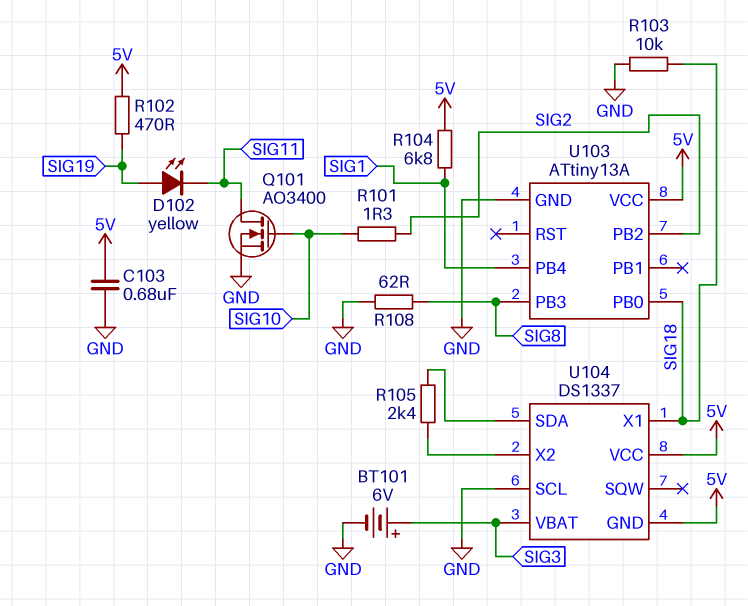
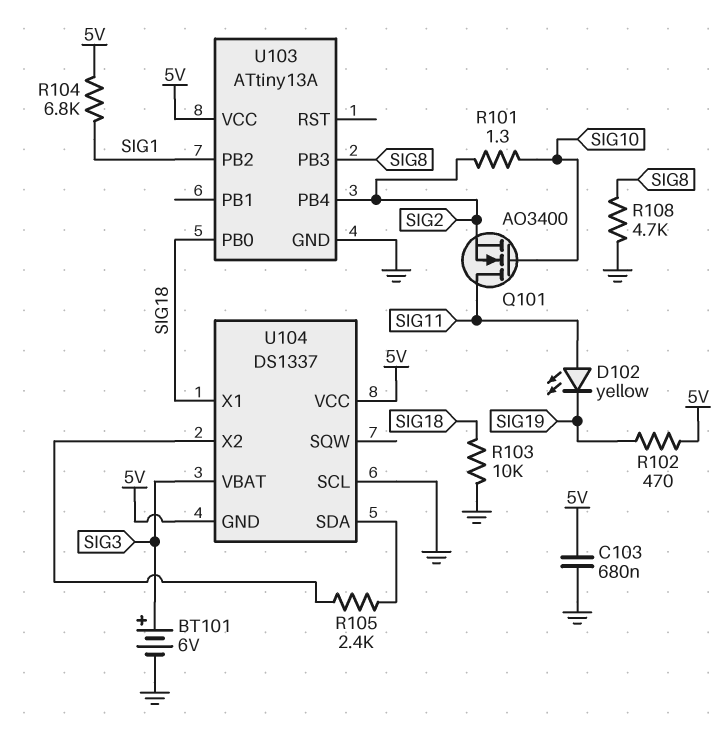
D102: LED yellow (A SIG19, K SIG11) -> LED yellow (A SIG11, K SIG19)
Q101: NMOS AO3400 (G SIG10, D SIG11, S GND) -> NMOS AO3400 (G SIG10, D SIG11, S SIG2)
R108: 62 (GND, SIG8) -> 4.7k (GND, SIG8)
U103 pin PB2: SIG2 -> SIG1
U103 pin PB4: SIG1 -> SIG2

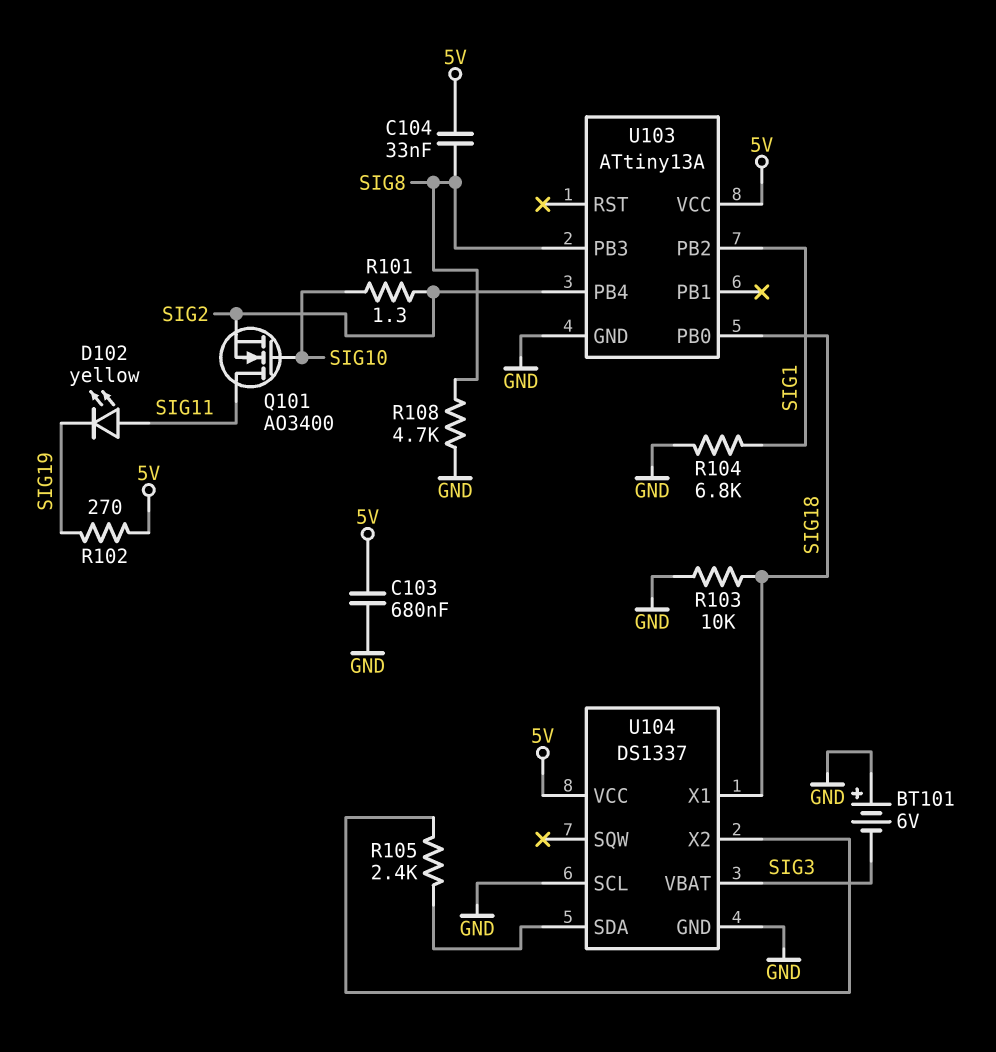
BT101: 6V (plus SIG3, minus GND) -> 6V (plus GND, minus SIG3)
C104: none -> 33nF (5V, SIG8)
R102: 470 (5V, SIG19) -> 270 (5V, SIG19)
R104: 6.8k (5V, SIG1) -> 6.8k (GND, SIG1)
U104 pin GND: 5V -> GND

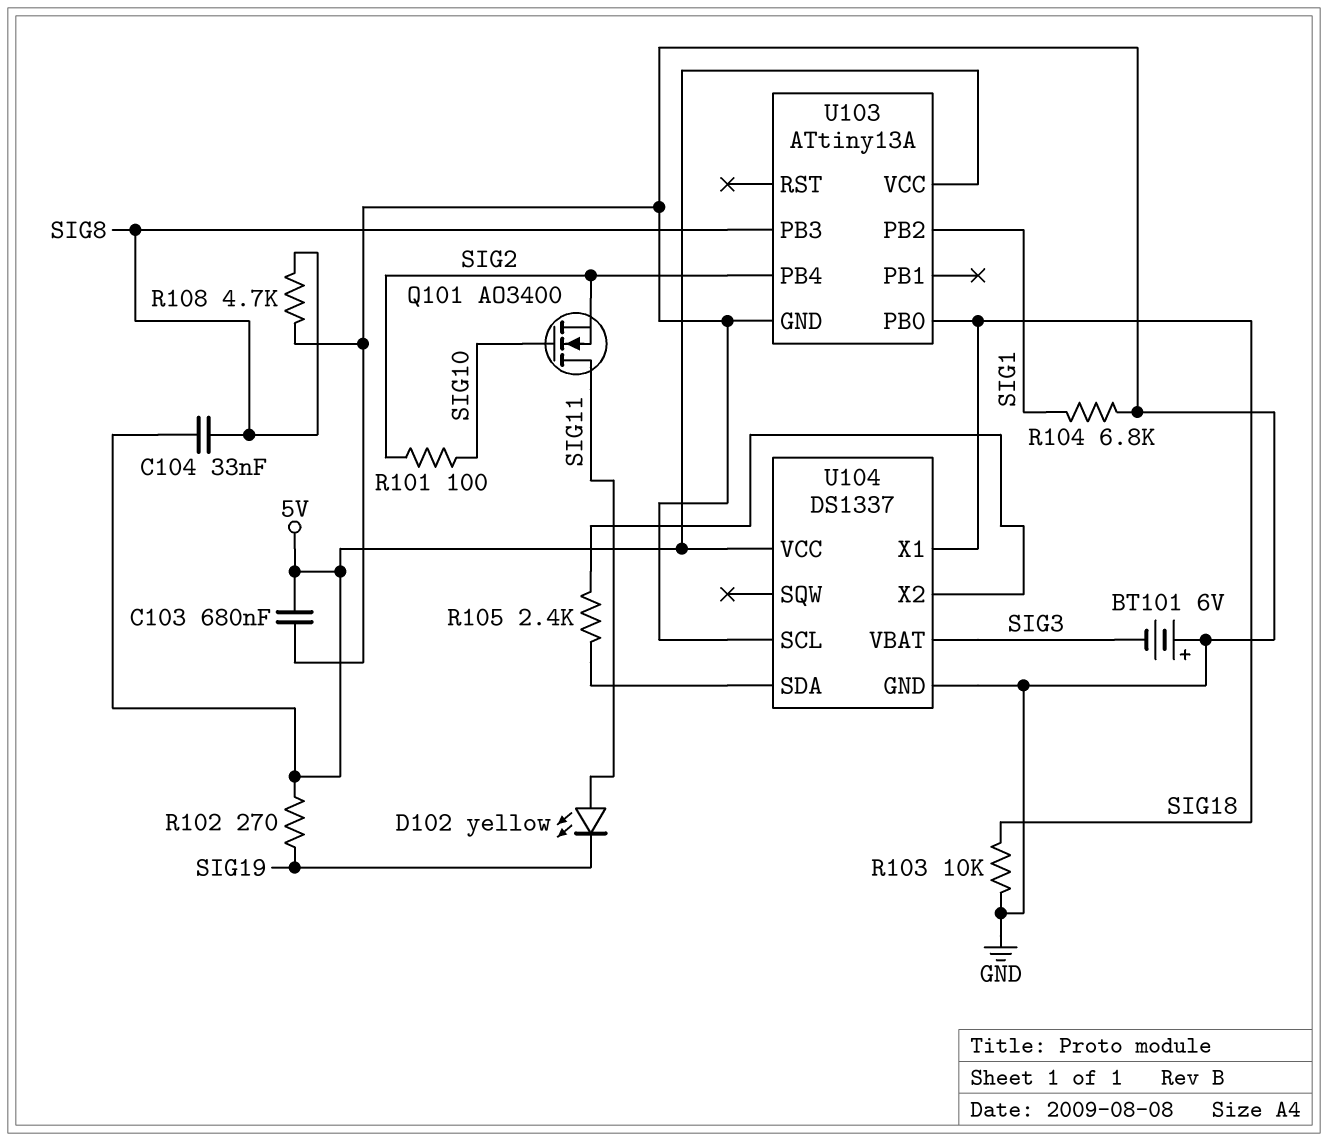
R101: 1.3 (SIG2, SIG10) -> 100 (SIG2, SIG10)

